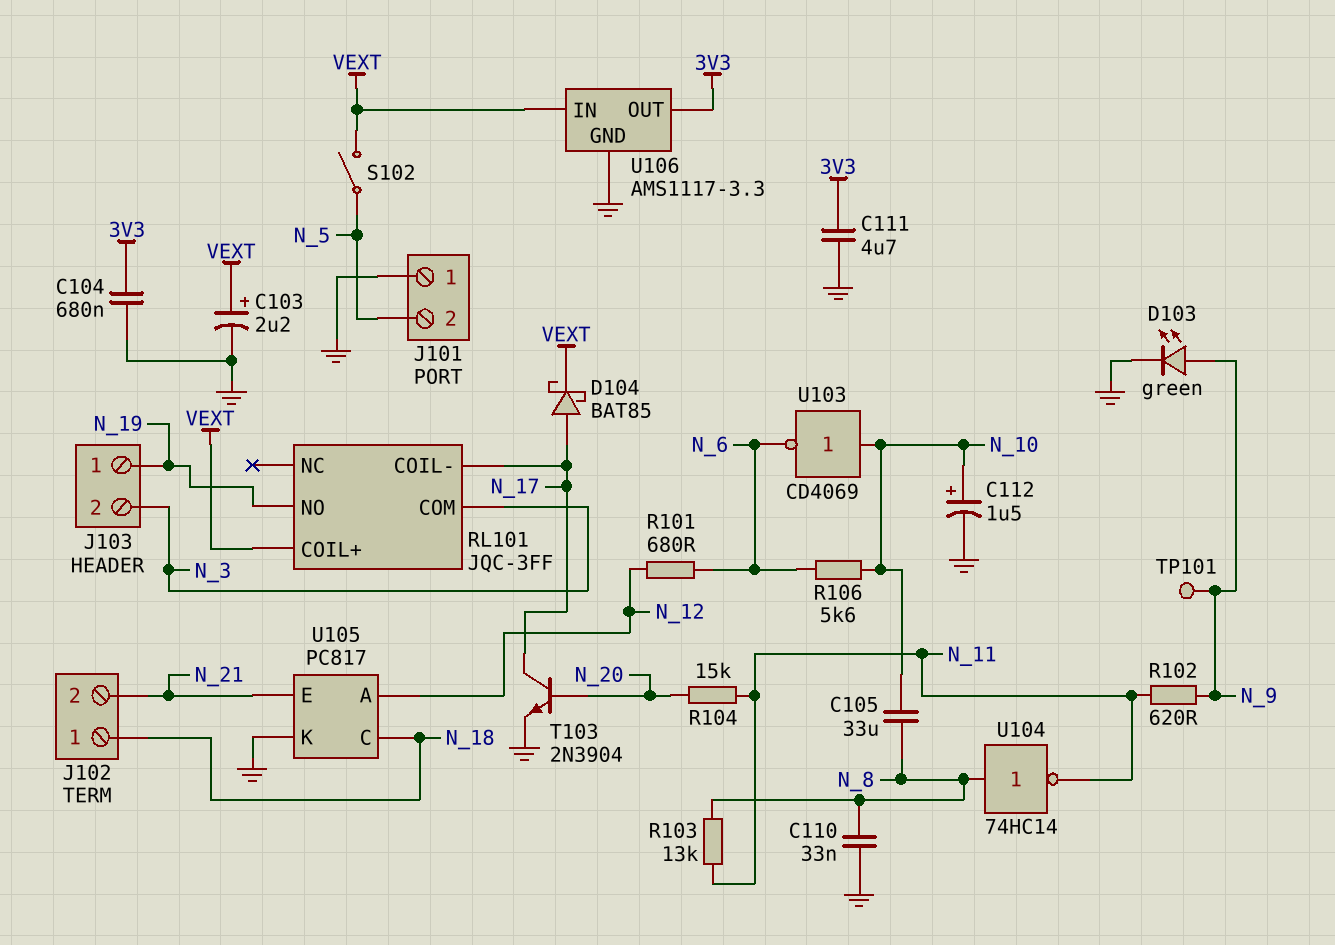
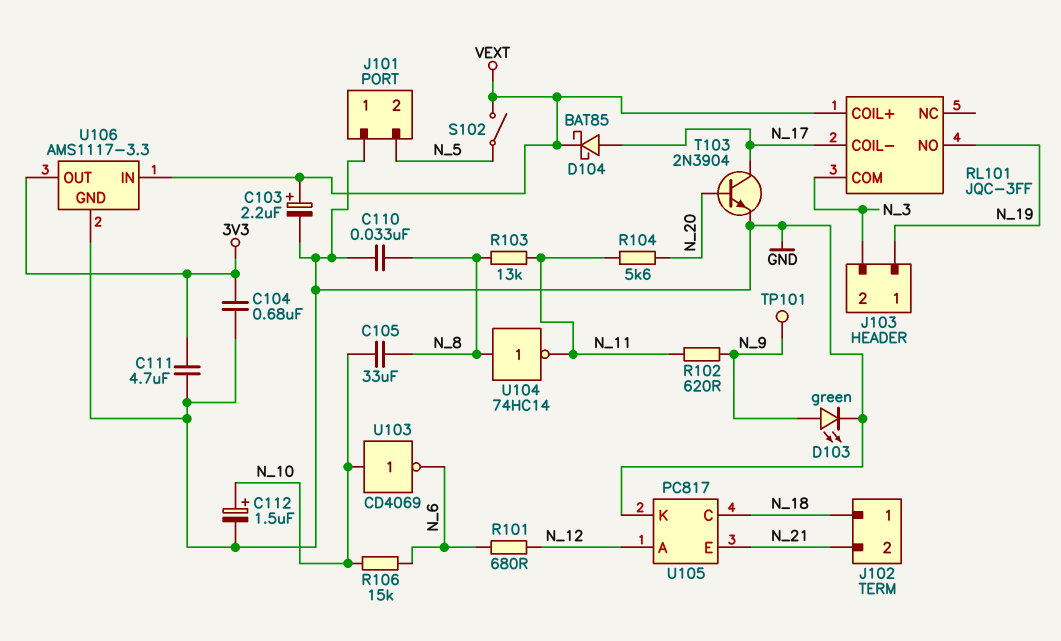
R104: 15k (N_11, N_20) -> 5.6k (N_11, N_20)
R106: 5.6k (N_6, N_10) -> 15k (N_6, N_10)

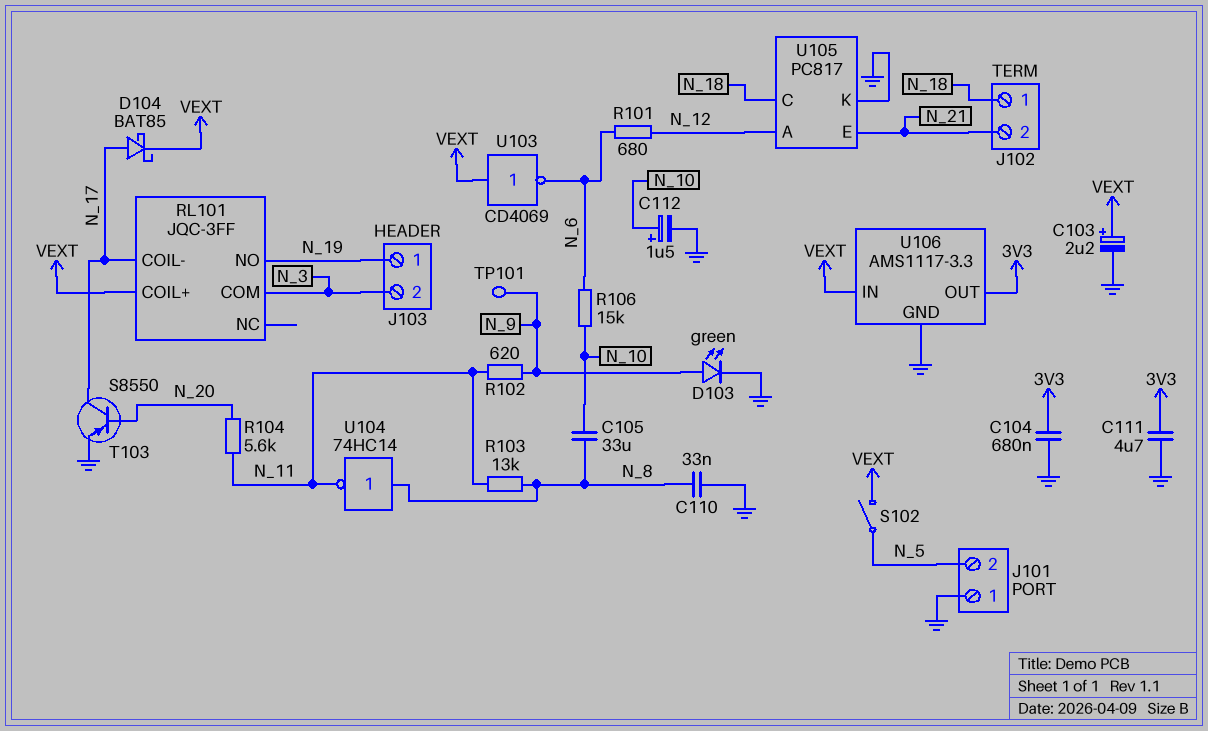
T103: NPN 2N3904 (B N_20, C N_17, E GND) -> PNP S8550 (B N_20, C N_17, E GND)
U103: NOT CD4069 (in N_10, out N_6) -> NOT CD4069 (in VEXT, out N_6)

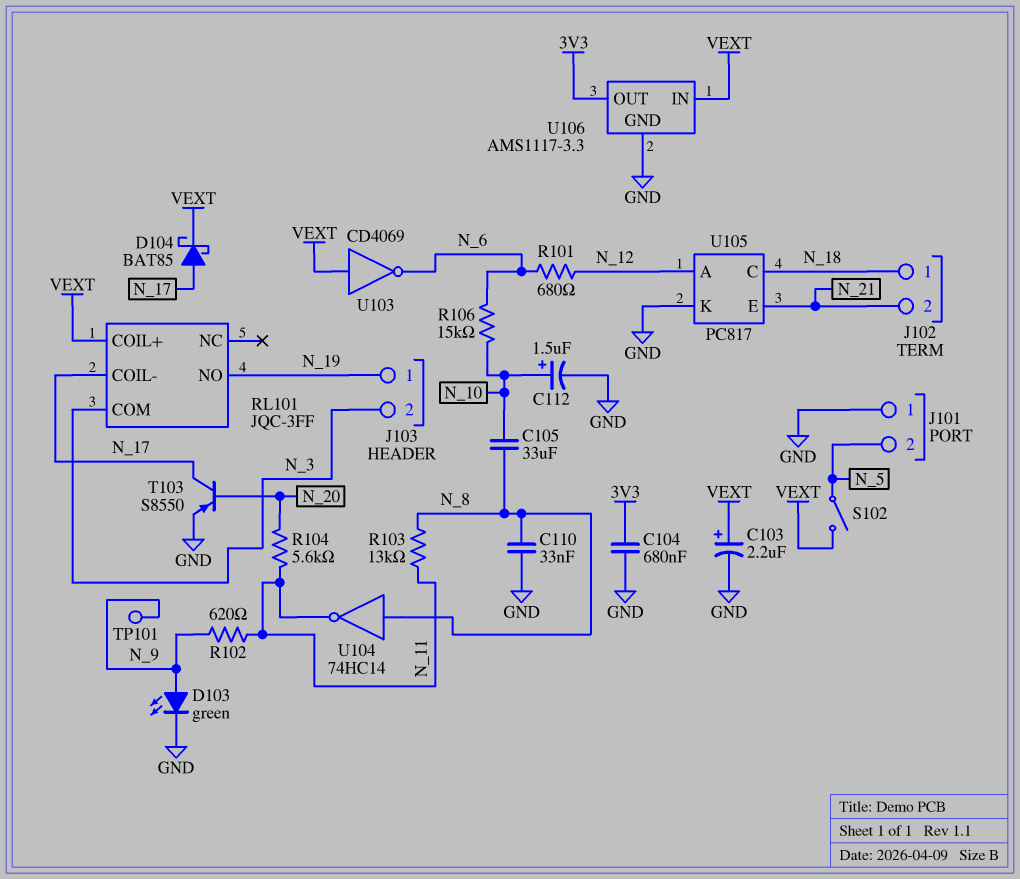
C111: 4.7uF (3V3, GND) -> none

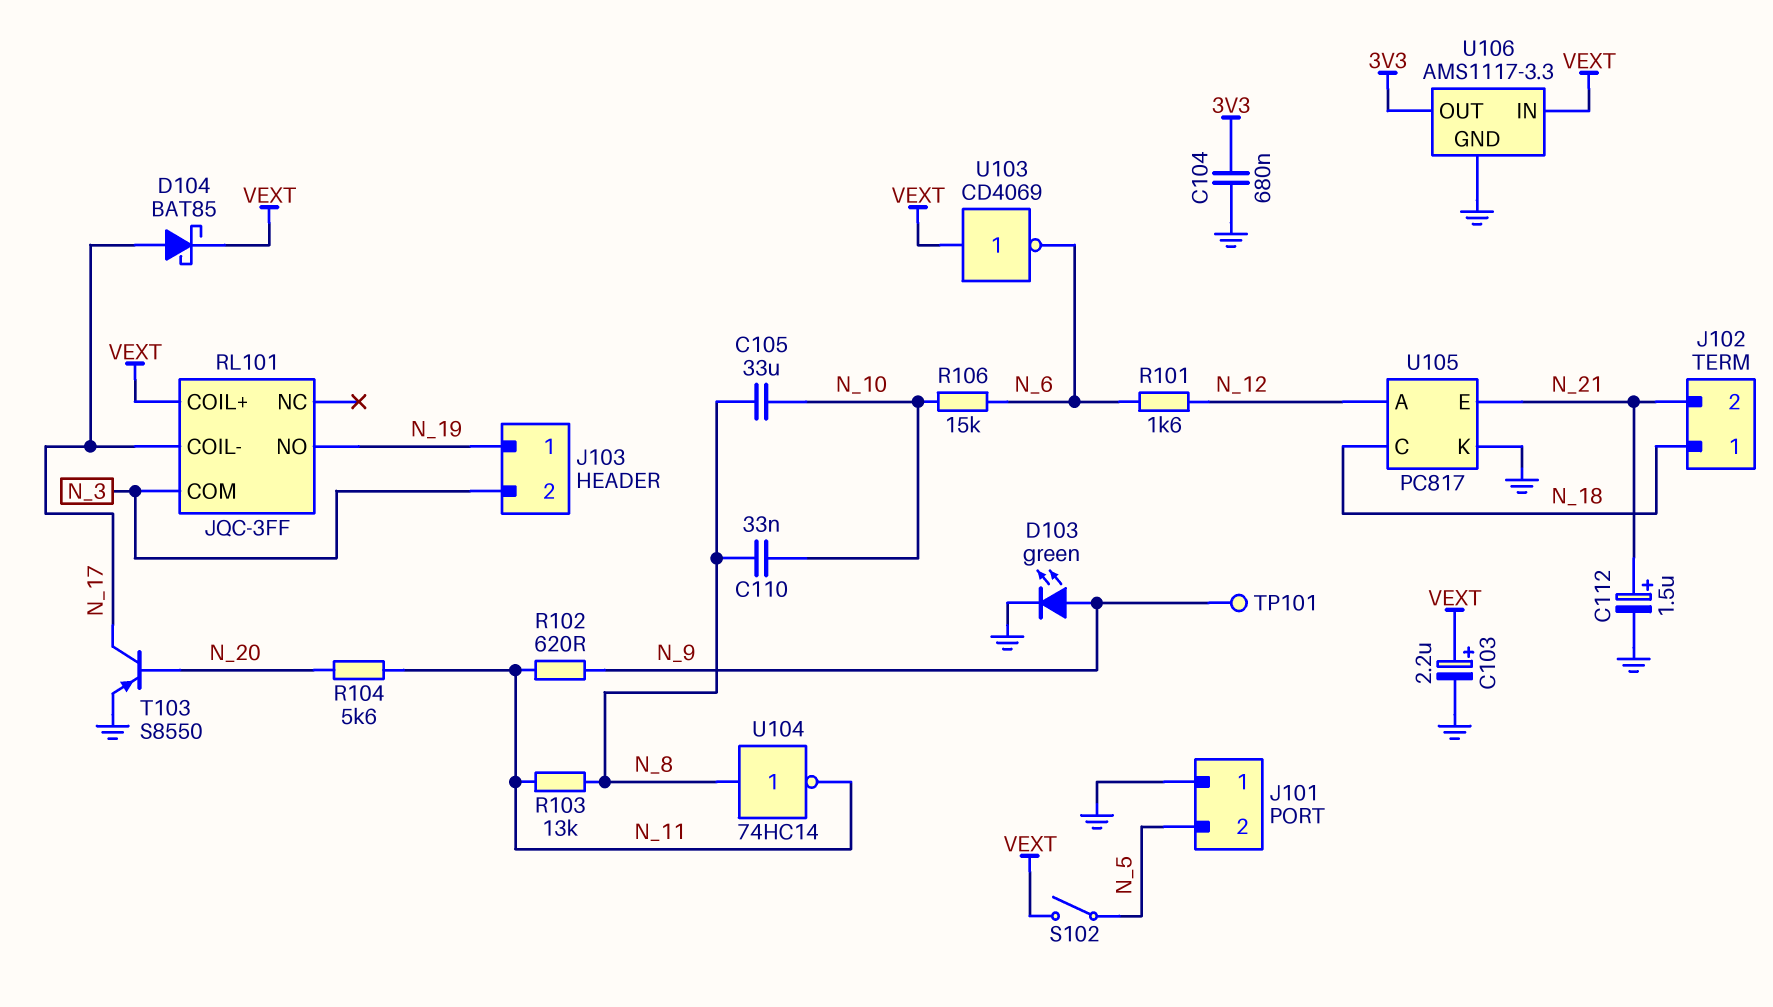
C110: 33nF (GND, N_8) -> 33nF (N_8, N_10)
C112: 1.5uF (plus N_10, minus GND) -> 1.5uF (plus N_21, minus GND)
R101: 680 (N_6, N_12) -> 1.6k (N_6, N_12)

